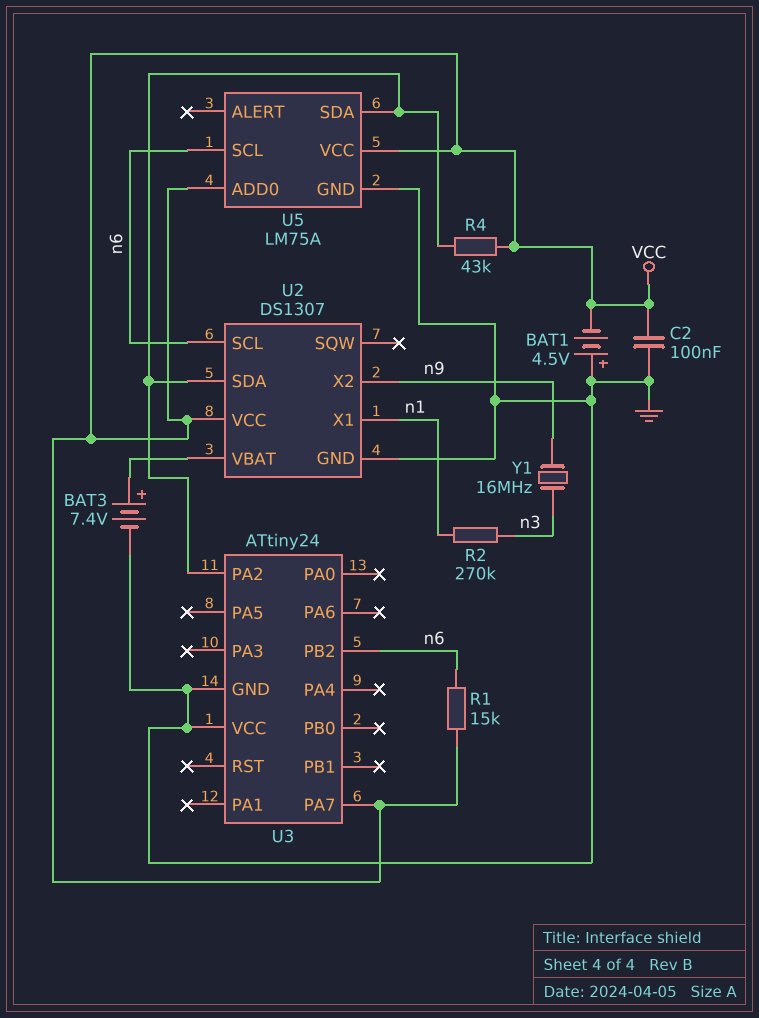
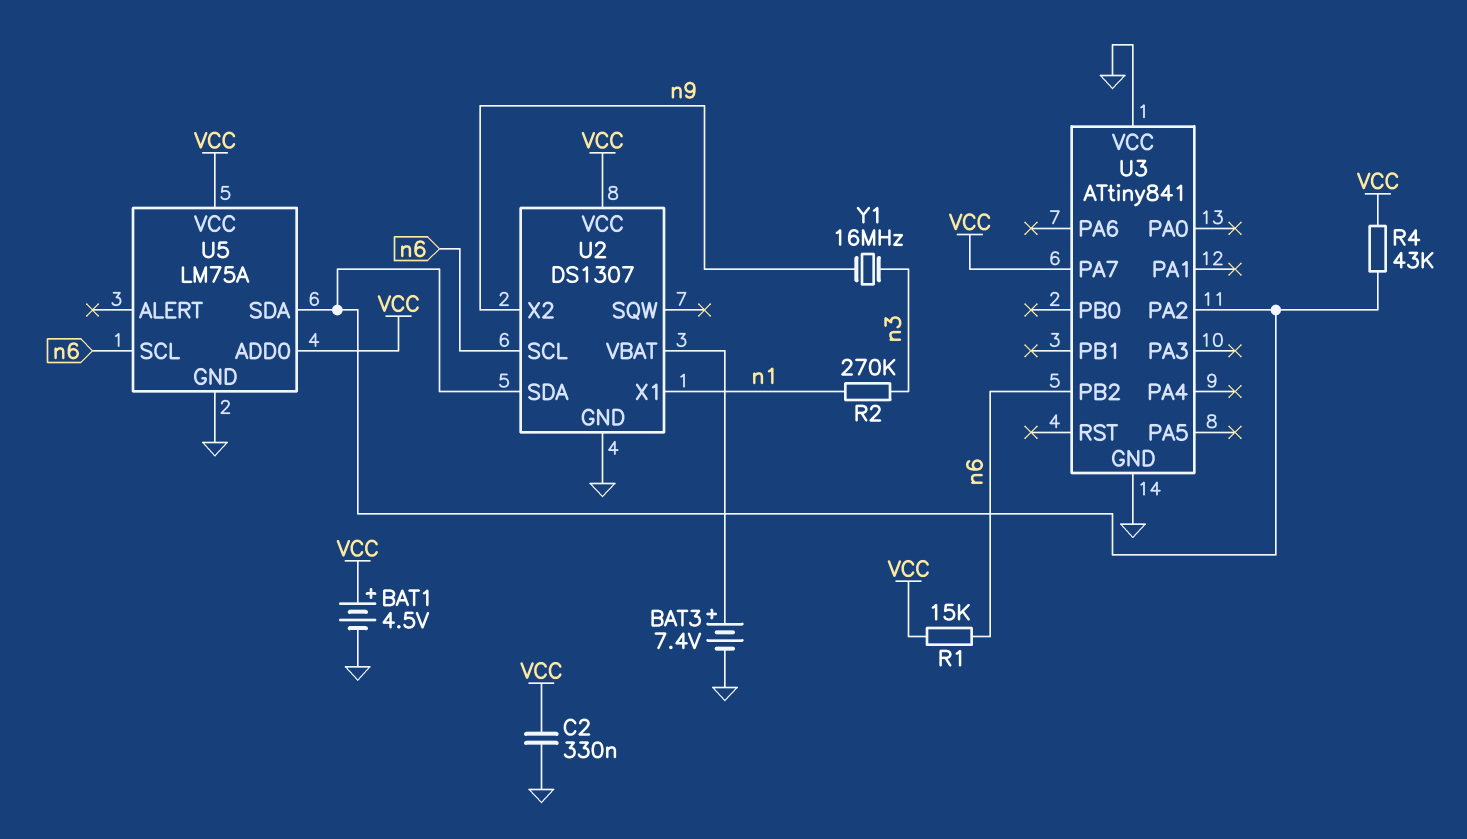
BAT1: 4.5V (plus GND, minus VCC) -> 4.5V (plus VCC, minus GND)
C2: 100nF (GND, VCC) -> 330nF (GND, VCC)
U3: ATtiny24 -> ATtiny841

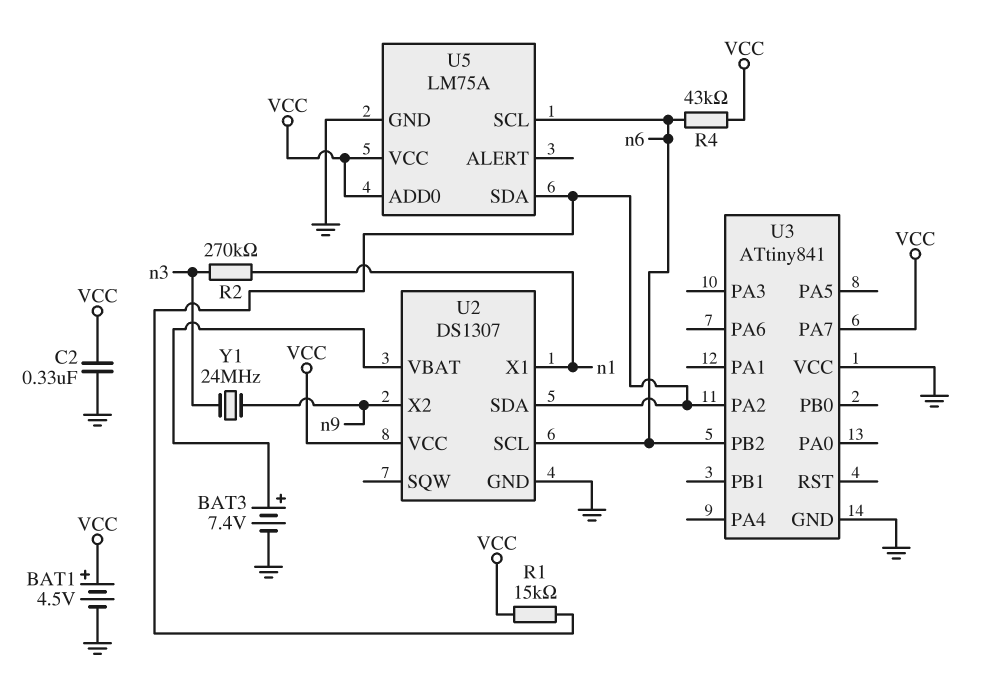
R1: 15k (VCC, n6) -> 15k (U2/SDA, VCC)
R4: 43k (U2/SDA, VCC) -> 43k (VCC, n6)
Y1: 16MHz (n3, n9) -> 24MHz (n3, n9)

